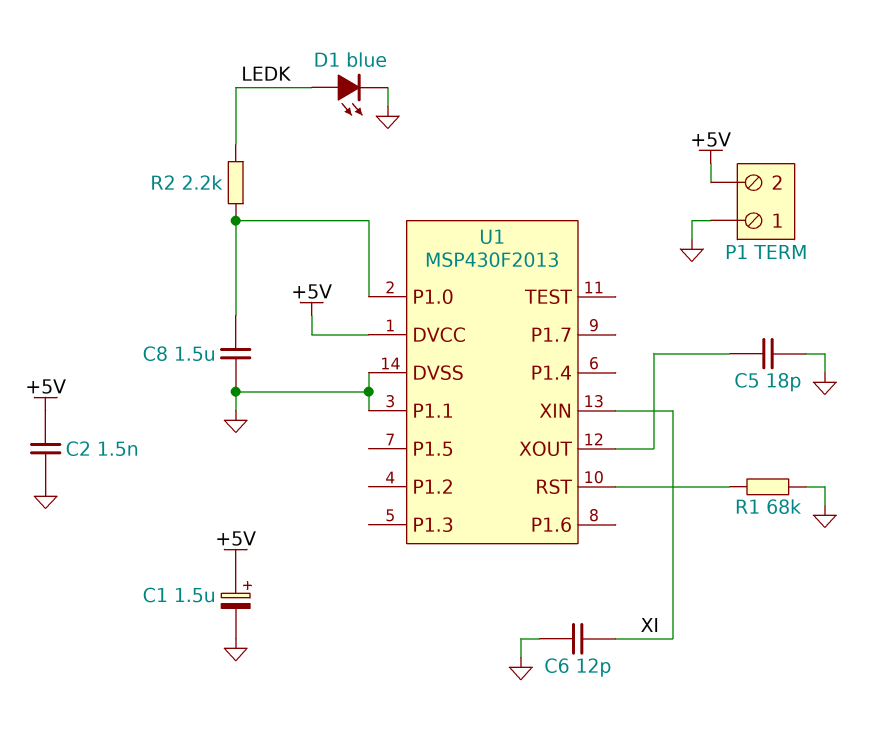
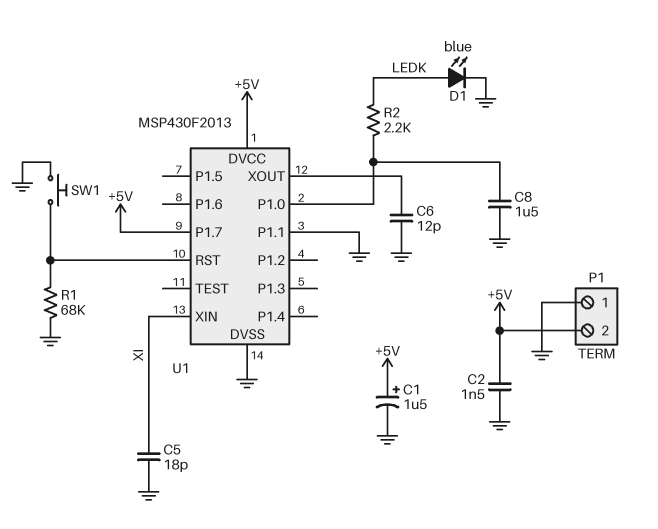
C5: 18pF (GND, U1/XOUT) -> 18pF (GND, XI)
C6: 12pF (GND, XI) -> 12pF (GND, U1/XOUT)
SW1: none -> button (GND, U1/RST)
U1 pin P1.7: none -> +5V

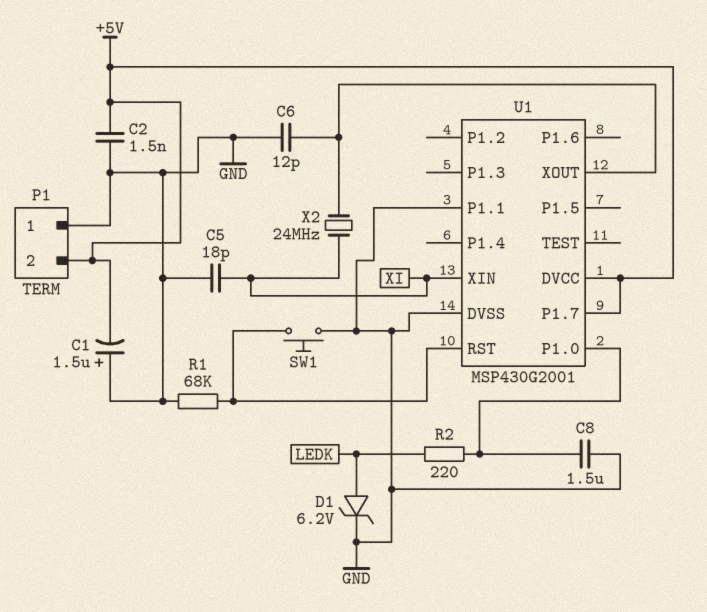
C1: 1.5uF (plus +5V, minus GND) -> 1.5uF (plus GND, minus +5V)
D1: LED blue (A LEDK, K GND) -> zener 6.2V (A LEDK, K GND)
R2: 2.2k (LEDK, U1/P1.0) -> 220 (LEDK, U1/P1.0)
U1: MSP430F2013 -> MSP430G2001
X2: none -> 24MHz (U1/XOUT, XI)

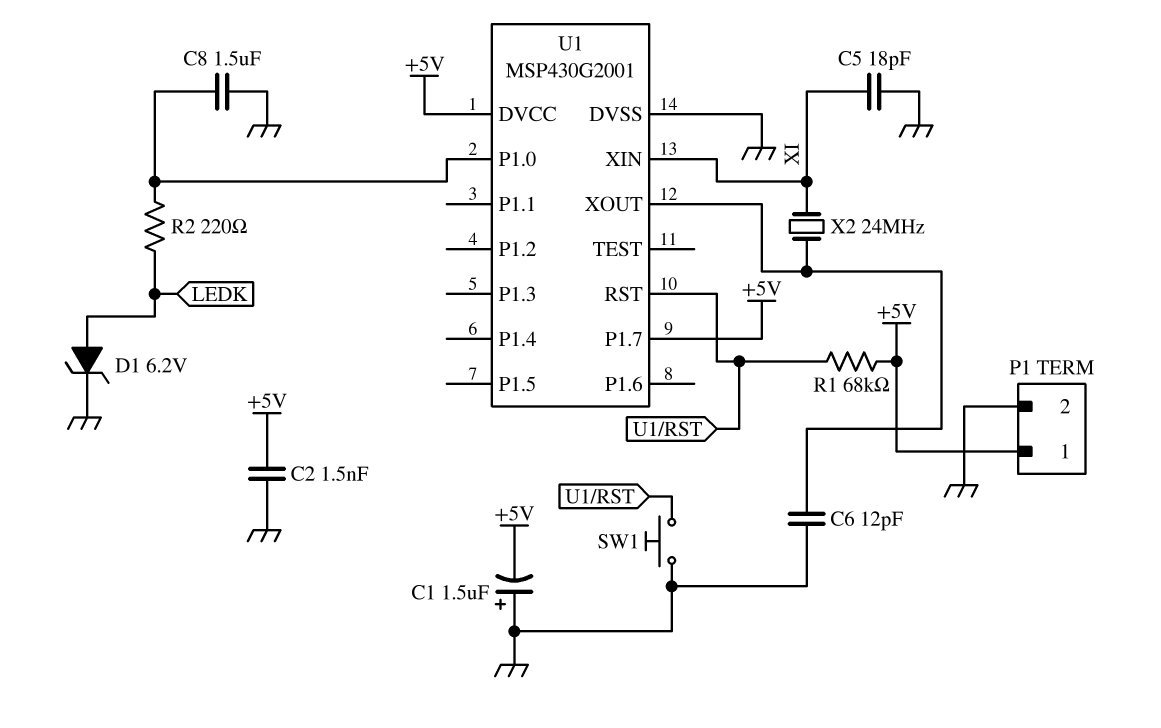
P1 pin 1: GND -> +5V
P1 pin 2: +5V -> GND
R1: 68k (GND, U1/RST) -> 68k (+5V, U1/RST)
U1 pin P1.1: GND -> none

